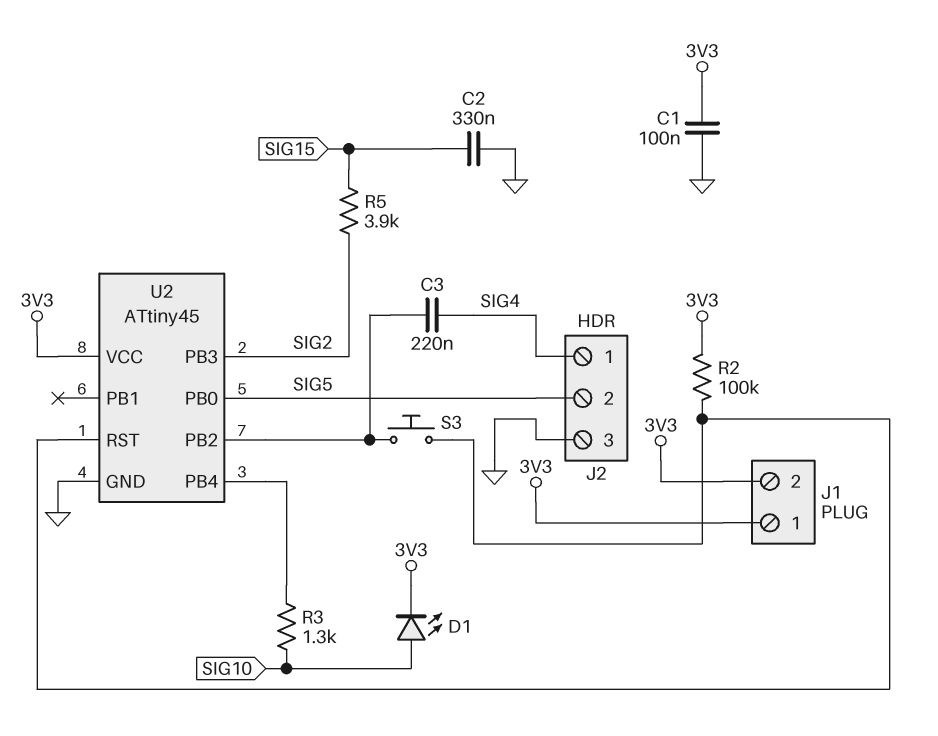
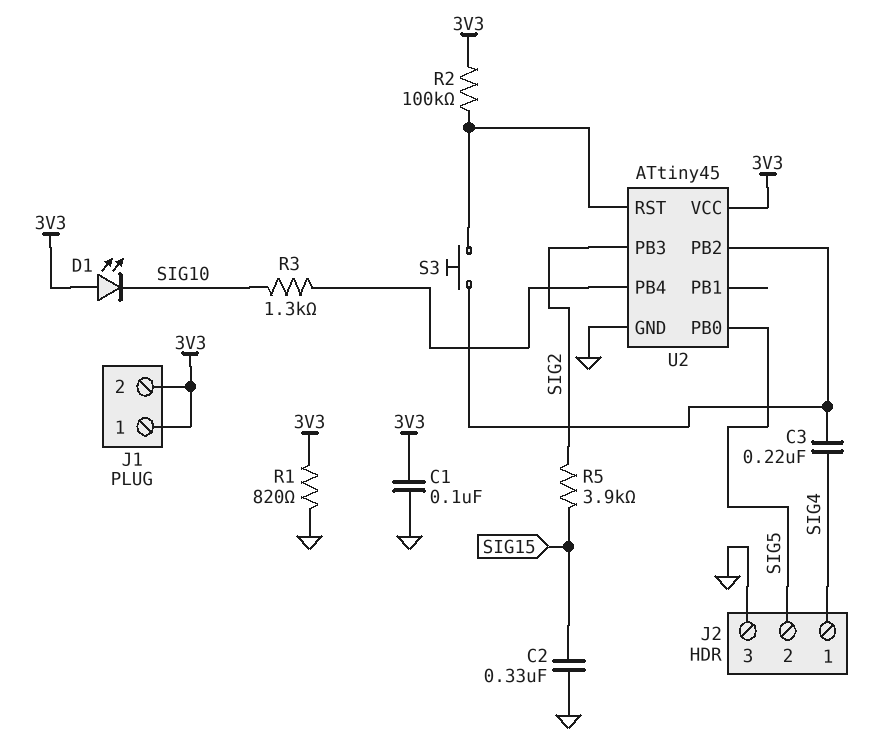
D1: LED (A SIG10, K 3V3) -> LED (A 3V3, K SIG10)
R1: none -> 820 (3V3, GND)

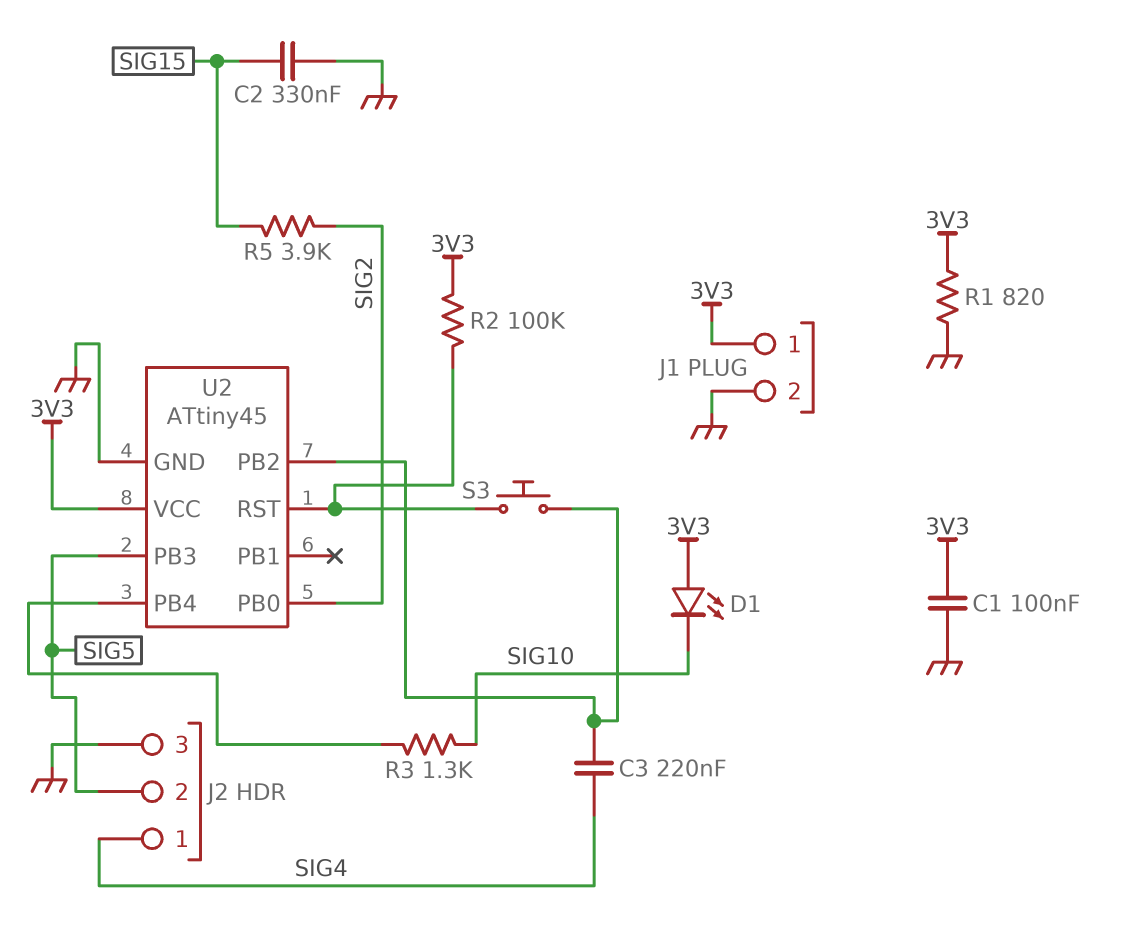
J1 pin 2: 3V3 -> GND
U2 pin PB0: SIG5 -> SIG2
U2 pin PB3: SIG2 -> SIG5

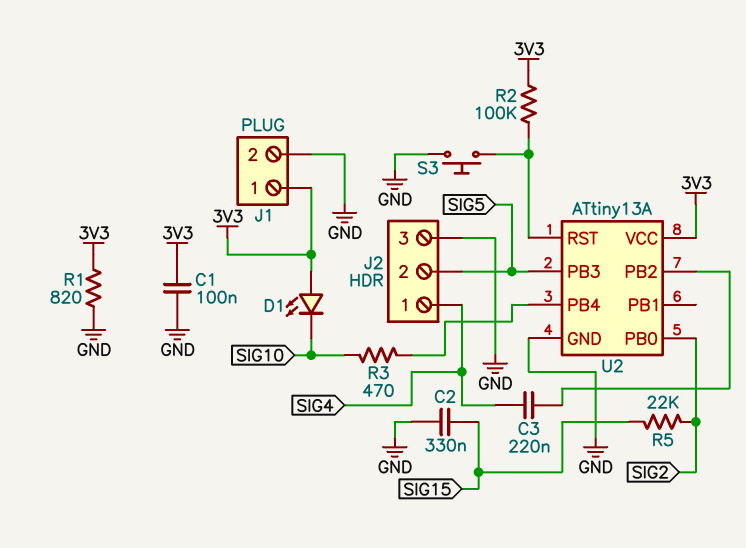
R3: 1.3k (SIG10, U2/PB4) -> 470 (SIG10, U2/PB4)
R5: 3.9k (SIG2, SIG15) -> 22k (SIG2, SIG15)
S3: button (U2/PB2, U2/RST) -> button (GND, U2/RST)
U2: ATtiny45 -> ATtiny13A

